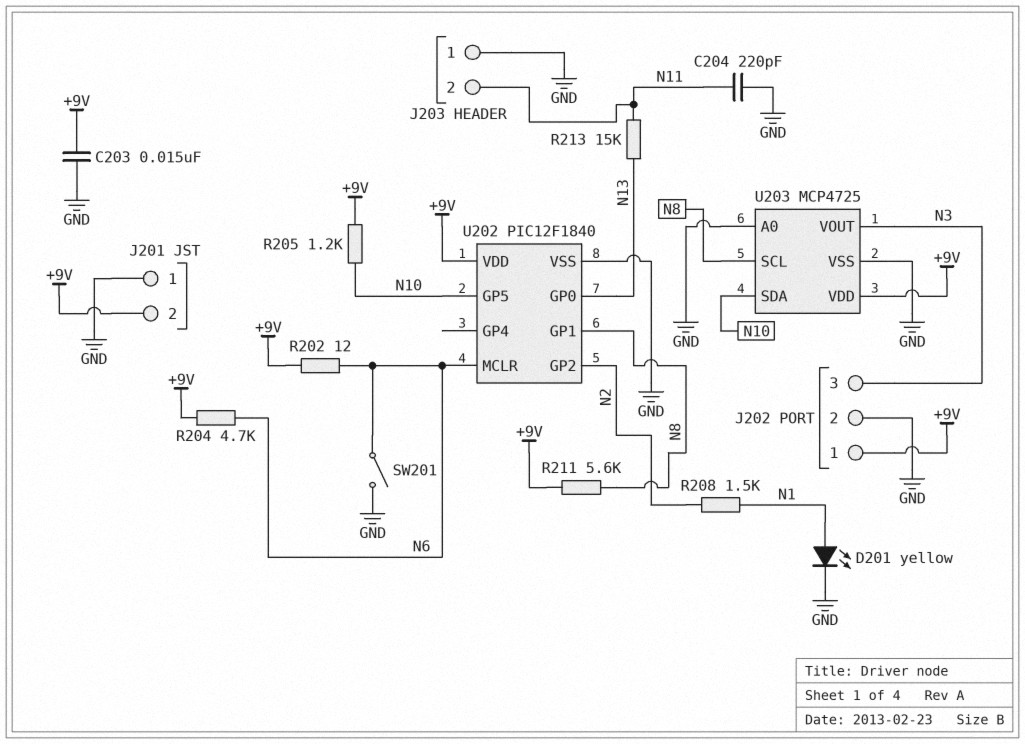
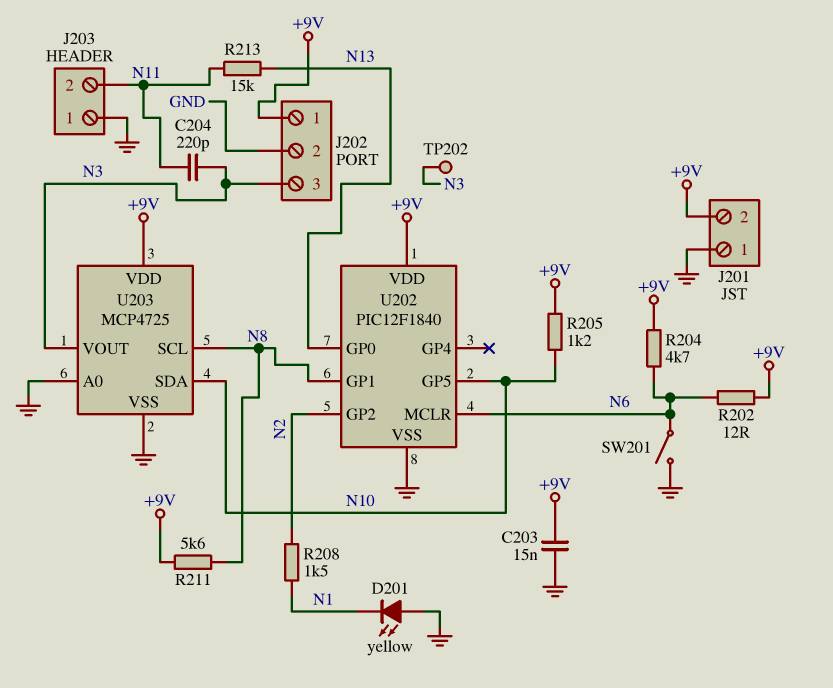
C204: 220pF (GND, N11) -> 220pF (N3, N11)
D201: LED yellow (A N1, K GND) -> LED yellow (A GND, K N1)
TP202: none -> test point (N3)

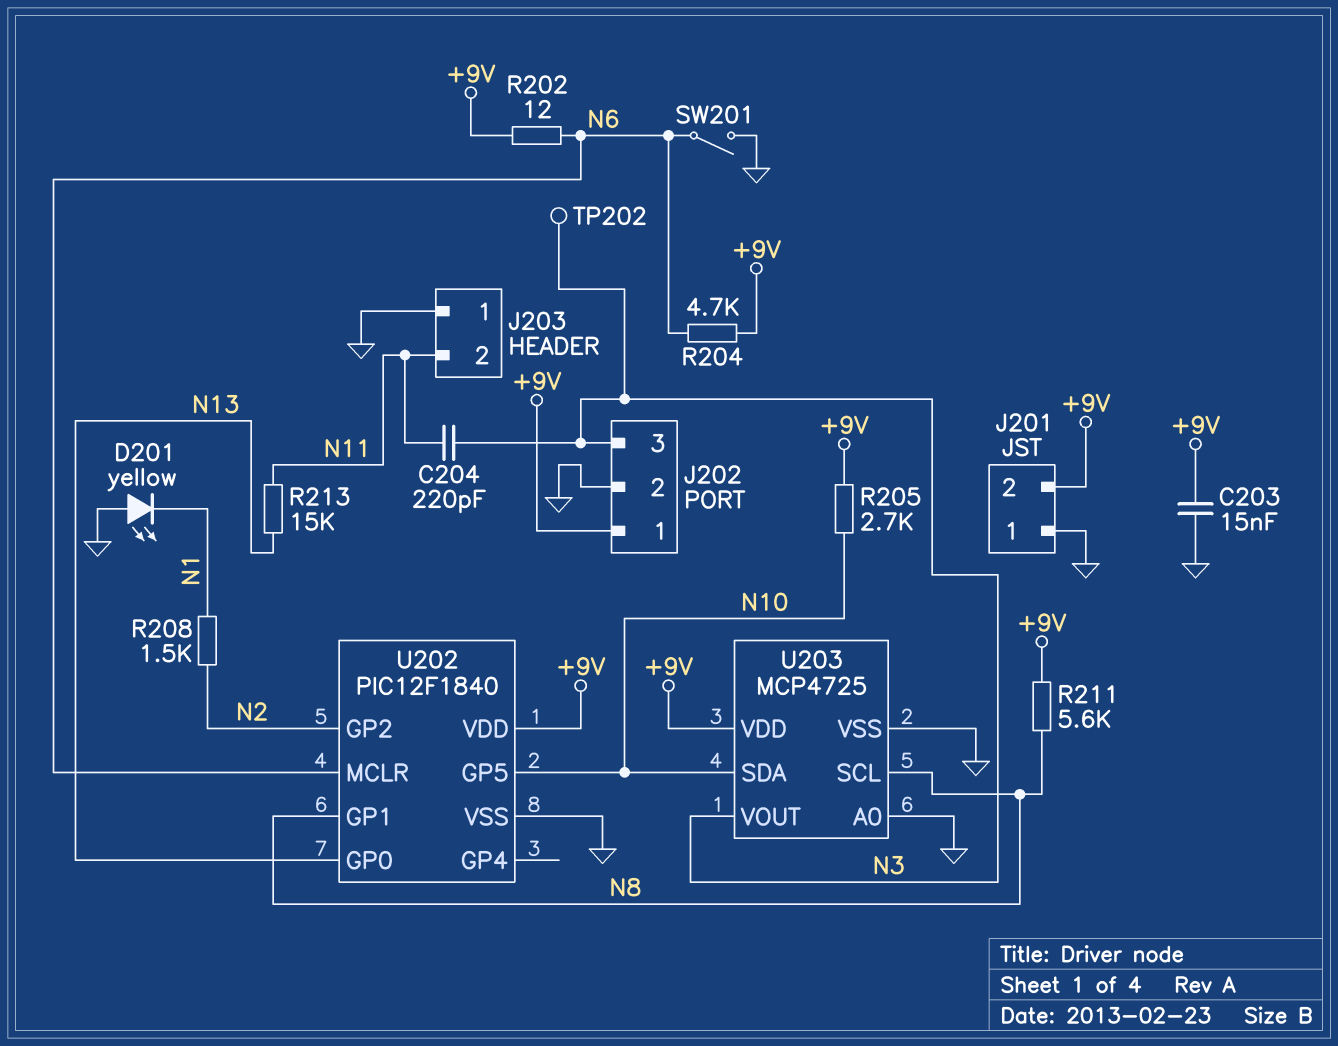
R205: 1.2k (+9V, N10) -> 2.7k (+9V, N10)

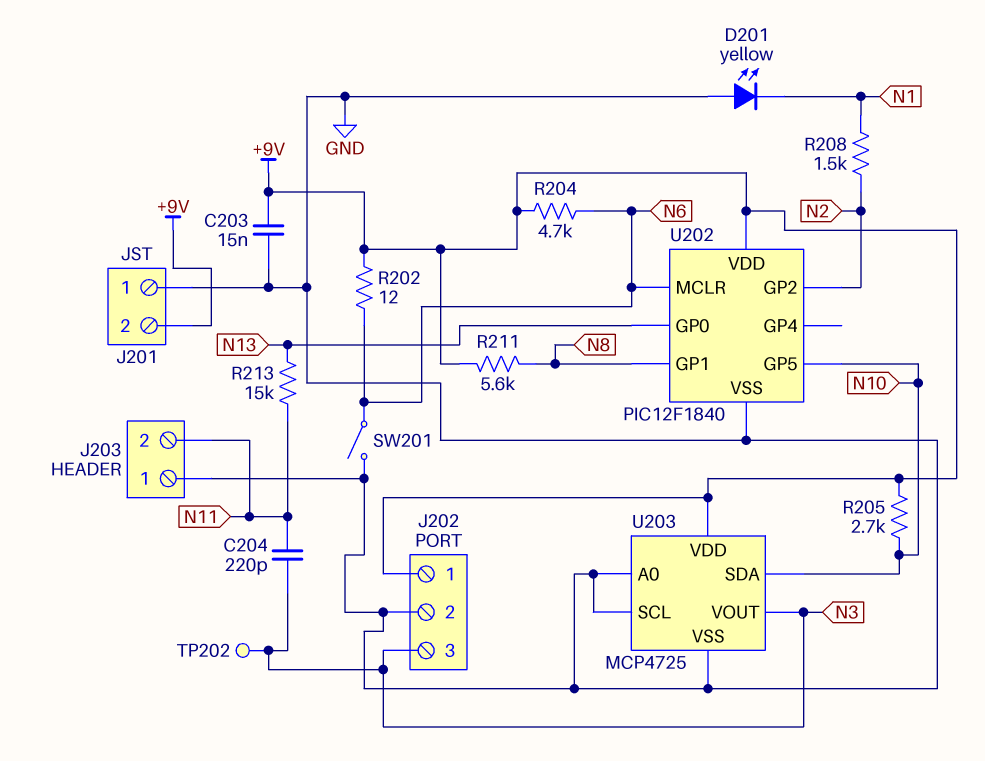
U203 pin SCL: N8 -> GND

